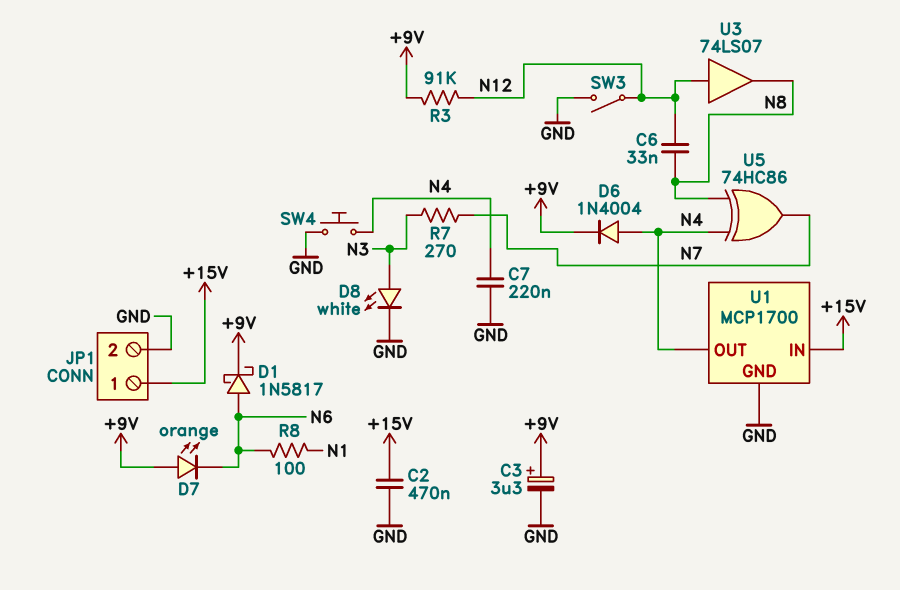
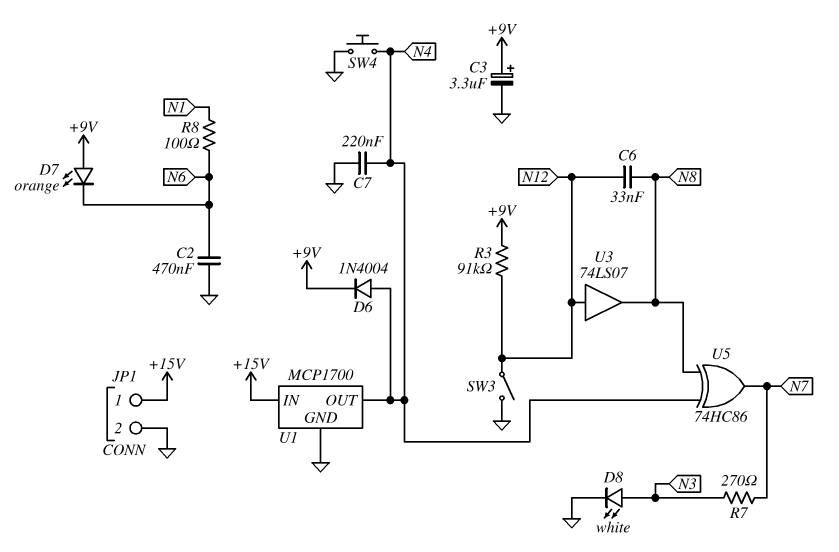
C2: 470nF (+15V, GND) -> 470nF (GND, N6)
D1: schottky 1N5817 (A N6, K +9V) -> none

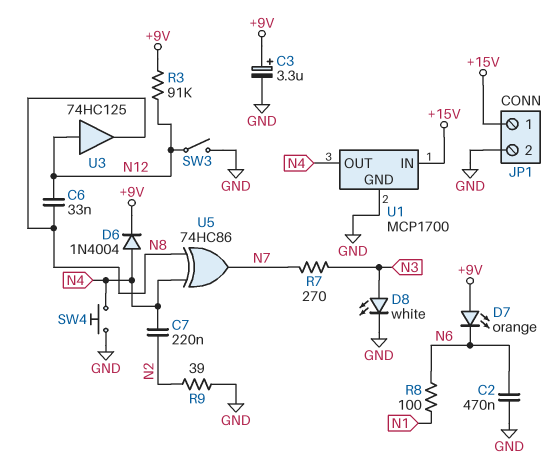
C7: 220nF (GND, N4) -> 220nF (N2, N4)
R9: none -> 39 (GND, N2)
U3: buffer 74LS07 (in N12, out N8) -> buffer 74HC125 (in N12, out N8)

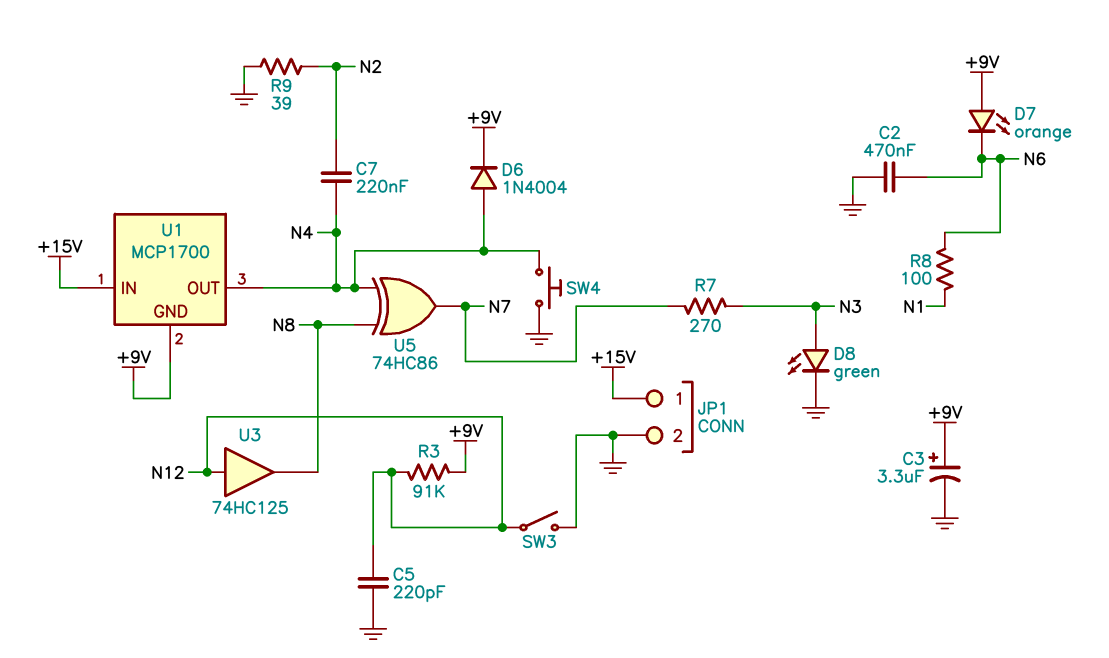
C5: none -> 220pF (GND, N12)
C6: 33nF (N8, N12) -> none
D8: LED white (A N3, K GND) -> LED green (A N3, K GND)
U1 pin GND: GND -> +9V

